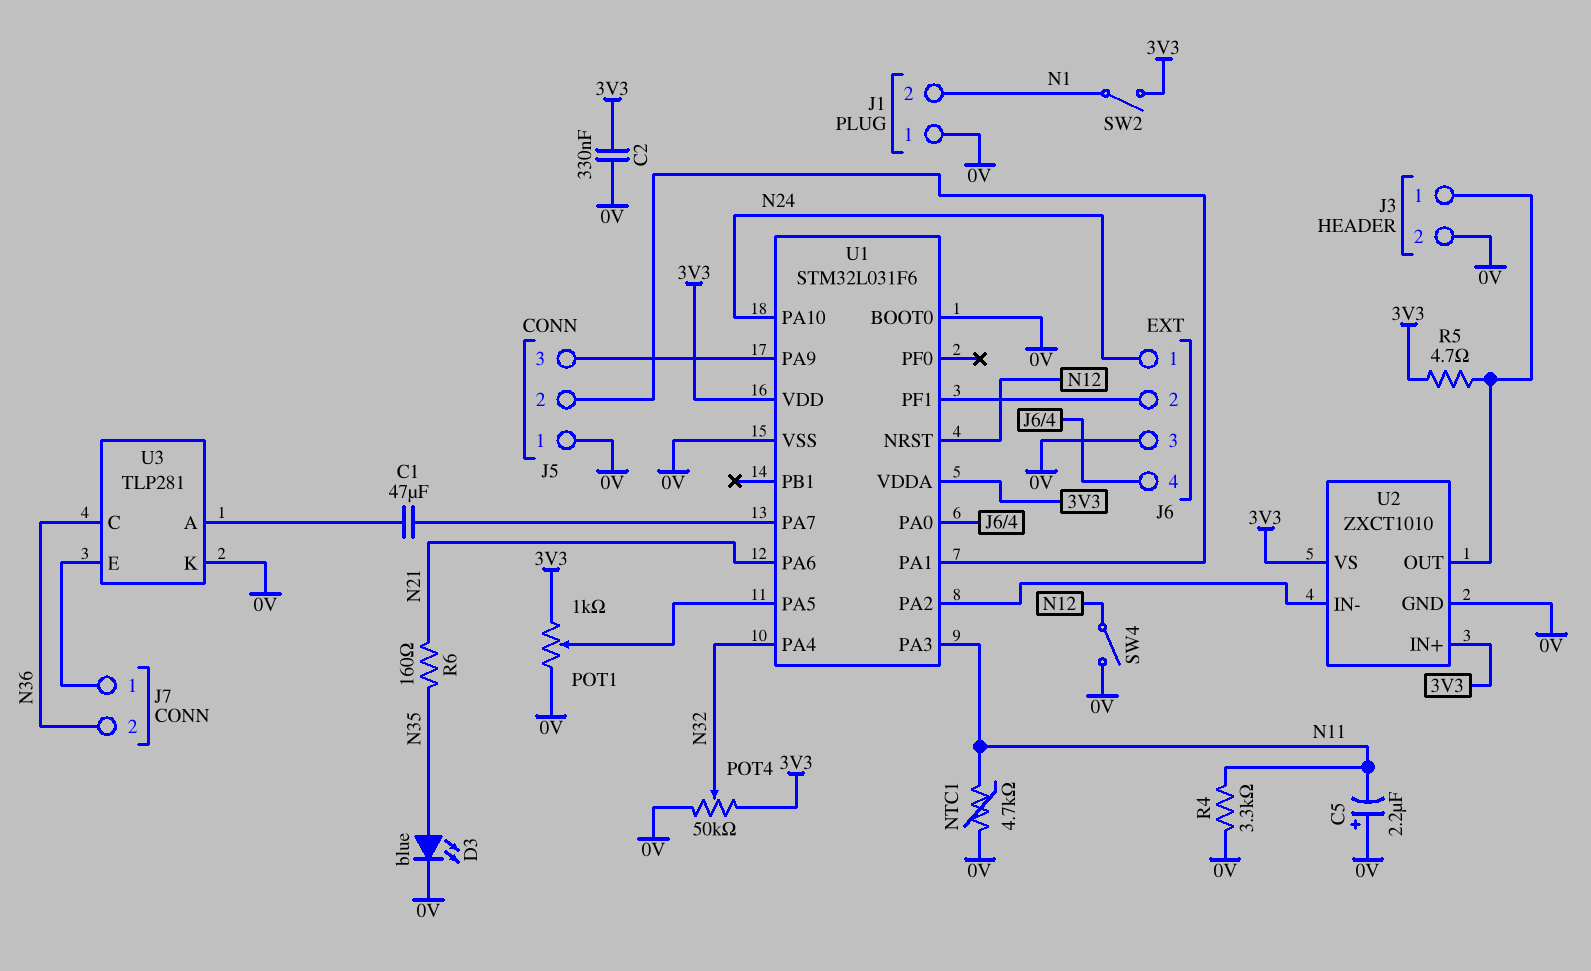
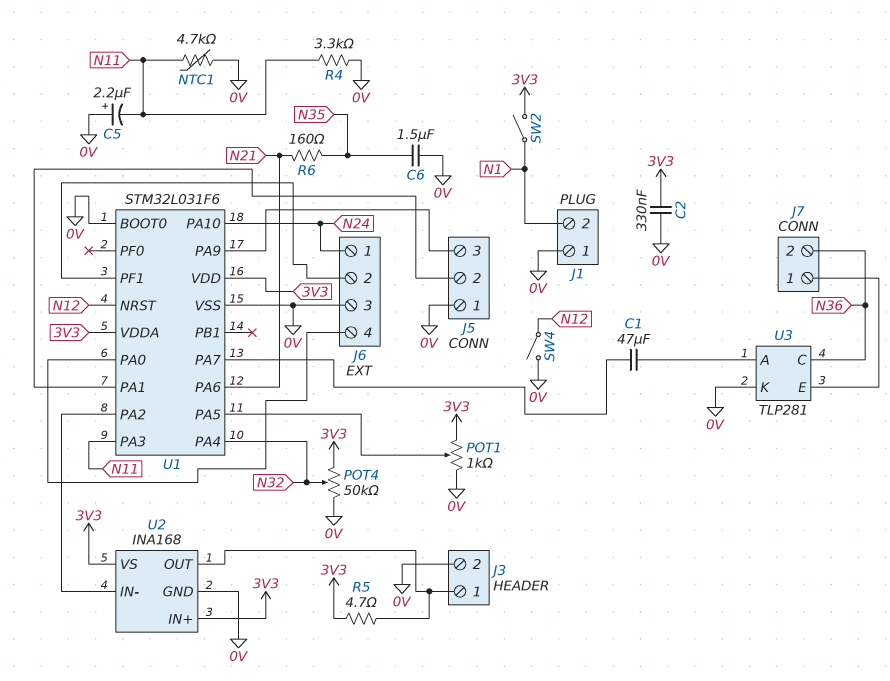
C6: none -> 1.5uF (0V, N35)
D3: LED blue (A N35, K 0V) -> none
U2: ZXCT1010 -> INA168

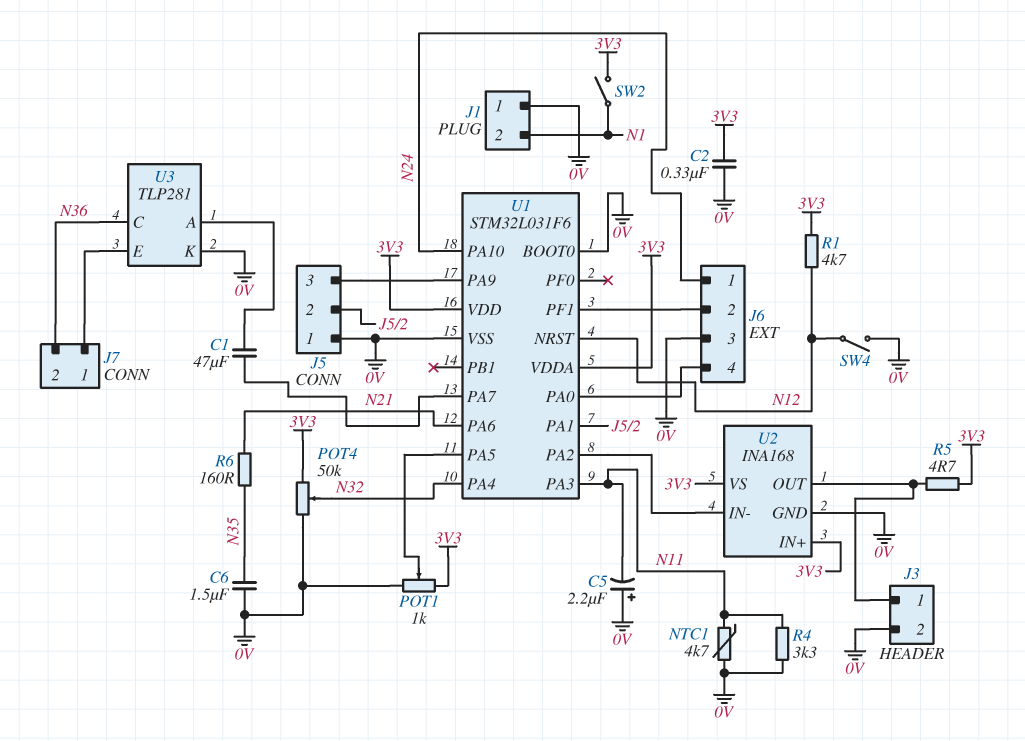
R1: none -> 4.7k (3V3, N12)

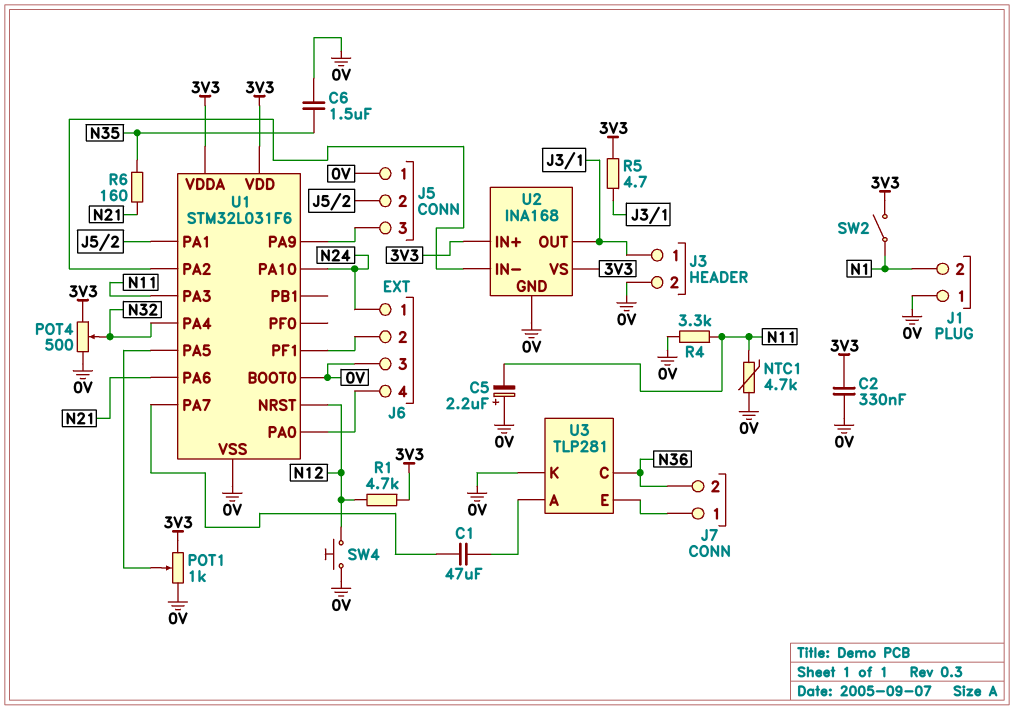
POT4: 50k (0V, 3V3, wiper N32) -> 500 (0V, 3V3, wiper N32)
SW4: switch (0V, N12) -> button (0V, N12)

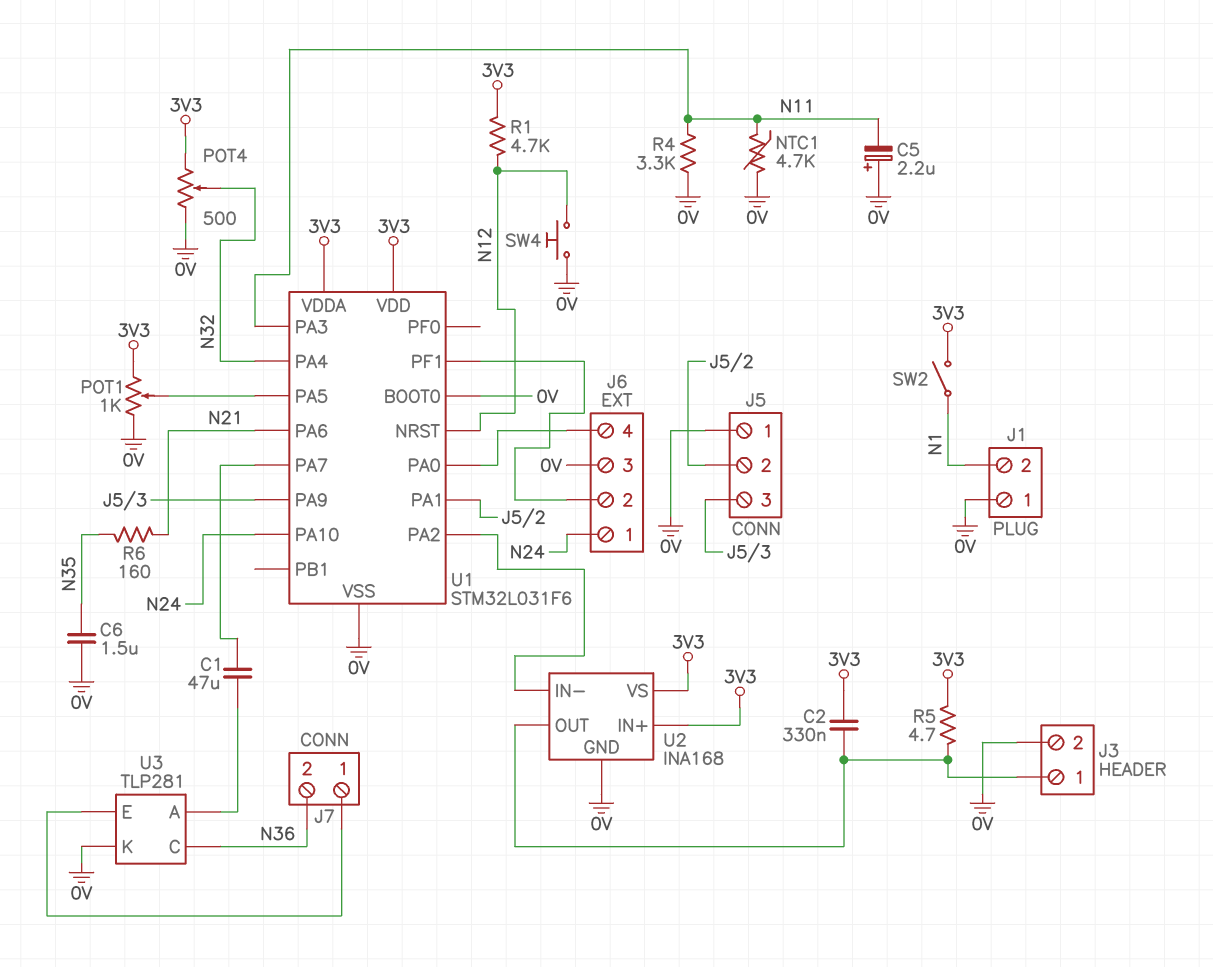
C2: 330nF (0V, 3V3) -> 330nF (3V3, J3/1)

